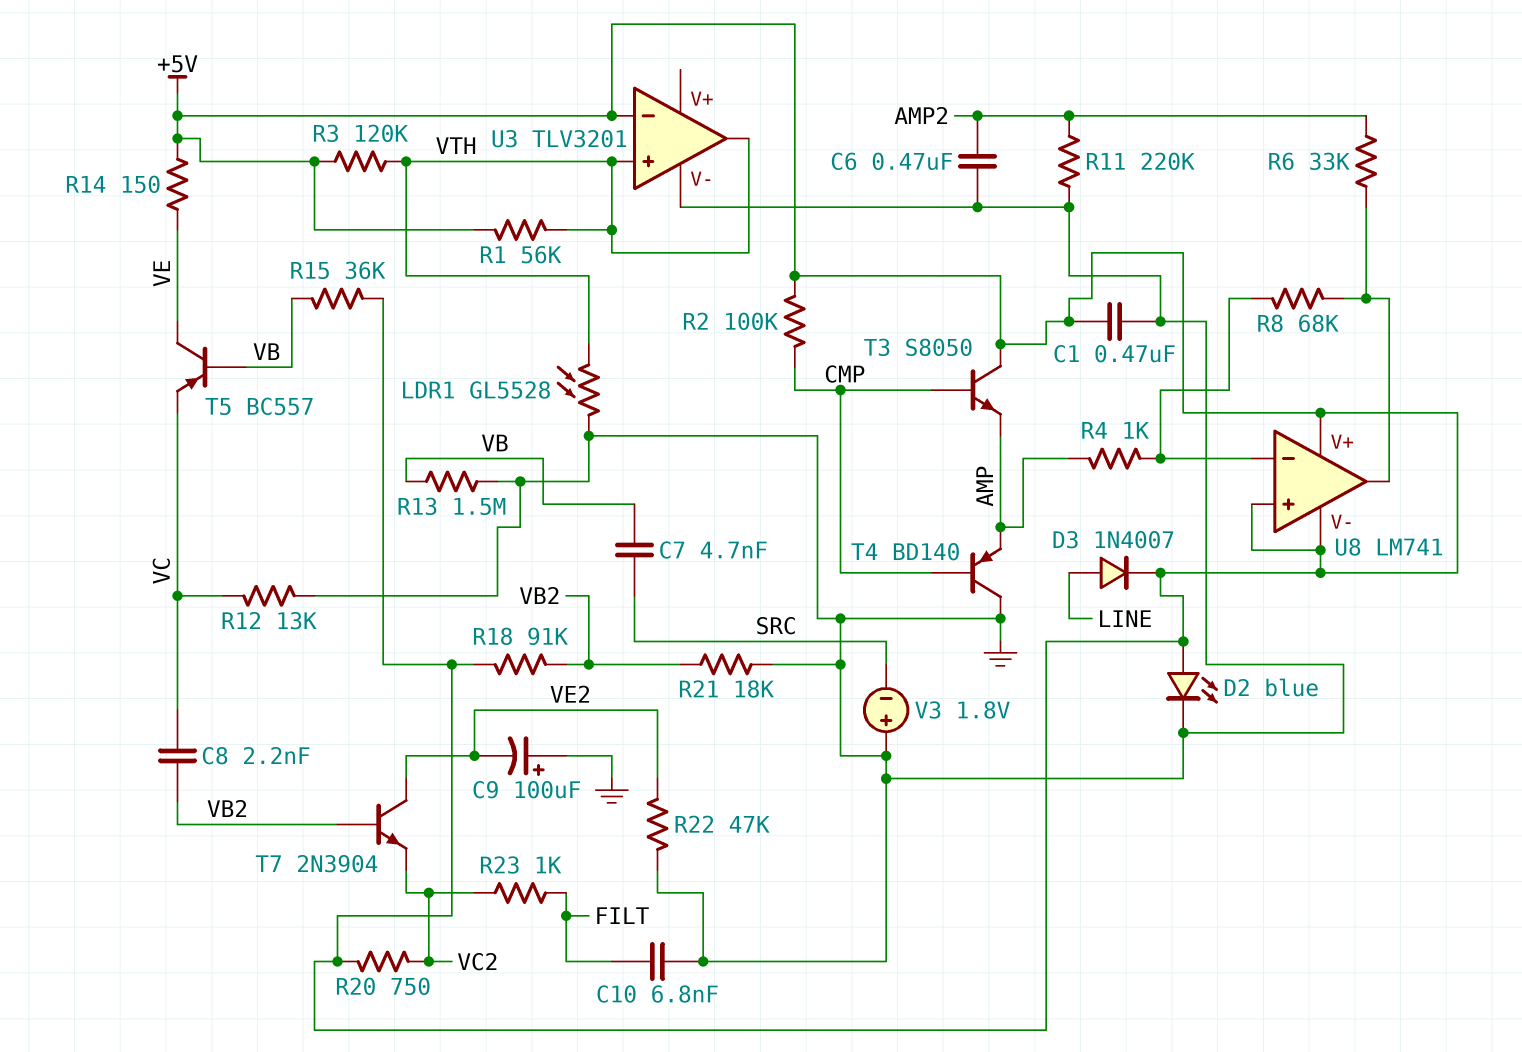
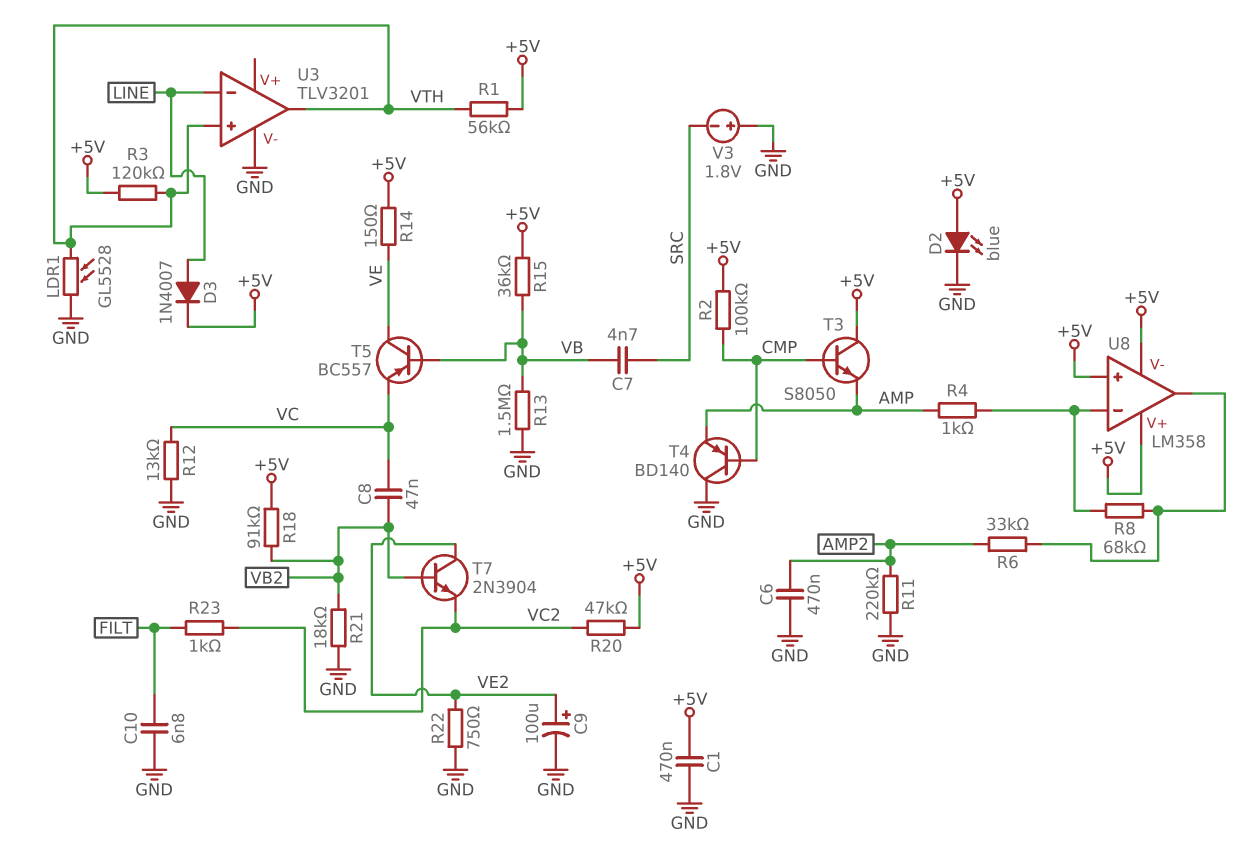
C8: 2.2nF (VB2, VC) -> 47nF (VB2, VC)
C9: 100uF (plus GND, minus VE2) -> 100uF (plus VE2, minus GND)
R20: 750 (+5V, VC2) -> 47k (+5V, VC2)
R22: 47k (GND, VE2) -> 750 (GND, VE2)
U3 pin in-: +5V -> LINE
U8: LM741 -> LM358

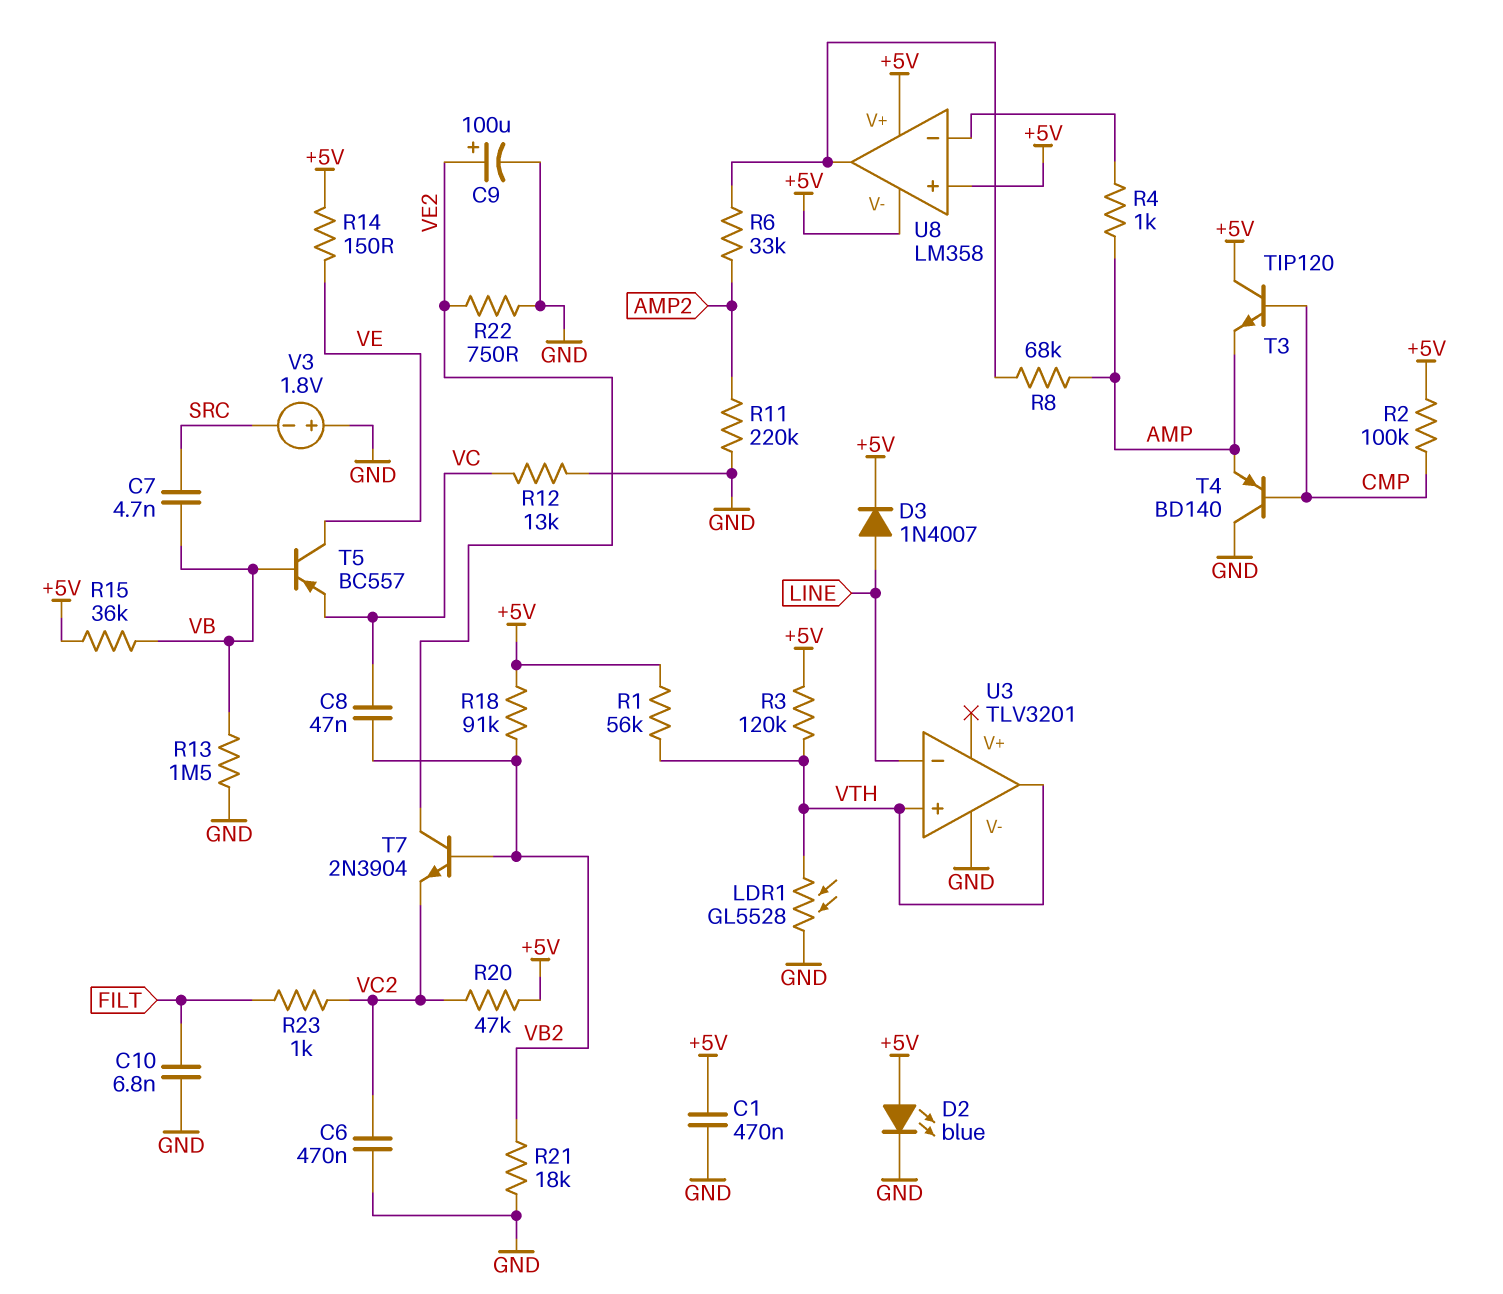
C6: 470nF (AMP2, GND) -> 470nF (GND, VC2)
R8: 68k (U8/in-, U8/out) -> 68k (AMP, U8/out)
T3: NPN S8050 (B CMP, C +5V, E AMP) -> NPN TIP120 (B CMP, C +5V, E AMP)

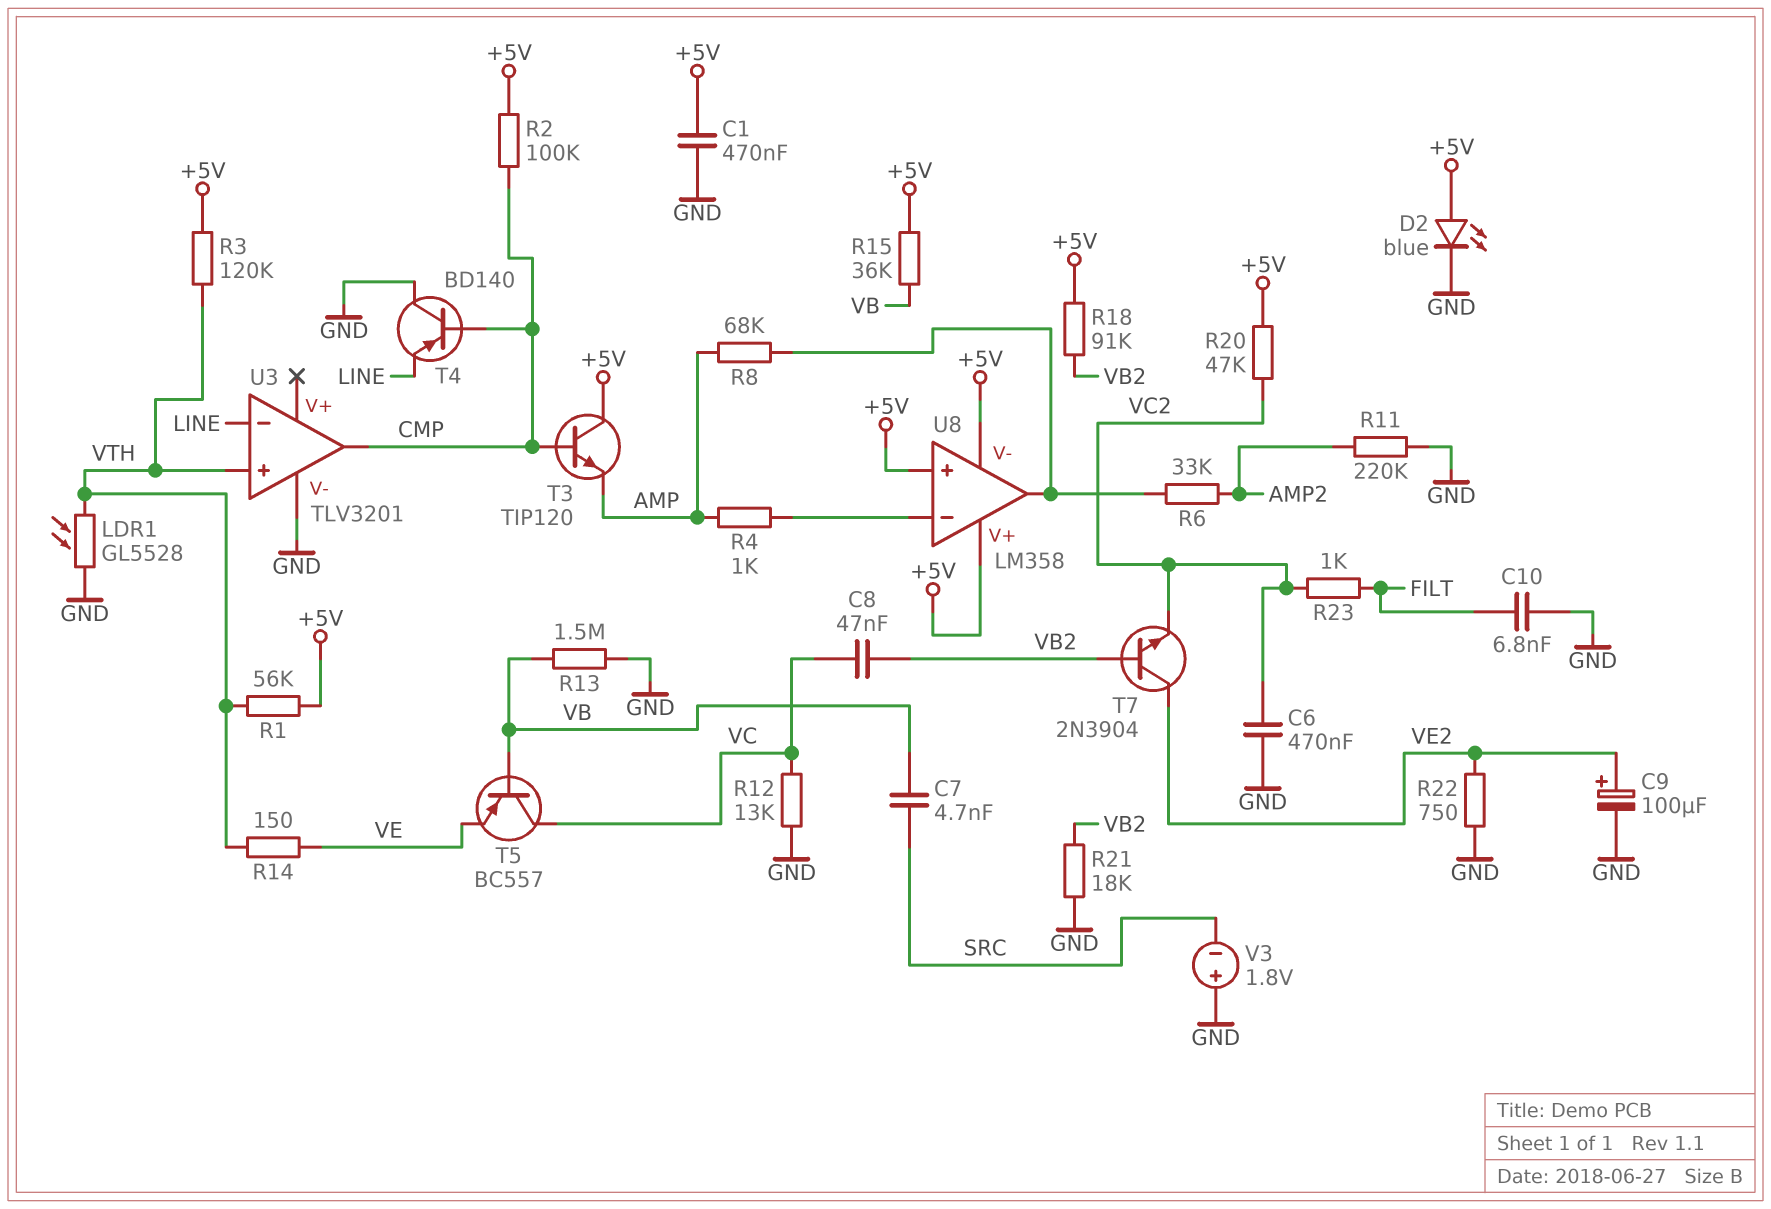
D3: diode 1N4007 (A LINE, K +5V) -> none
R14: 150 (+5V, VE) -> 150 (VE, VTH)
T4: PNP BD140 (B CMP, C GND, E AMP) -> PNP BD140 (B CMP, C GND, E LINE)
T5: PNP BC557 (B VB, C VE, E VC) -> PNP BC557 (B VB, C VC, E VE)
U3 pin out: VTH -> CMP

